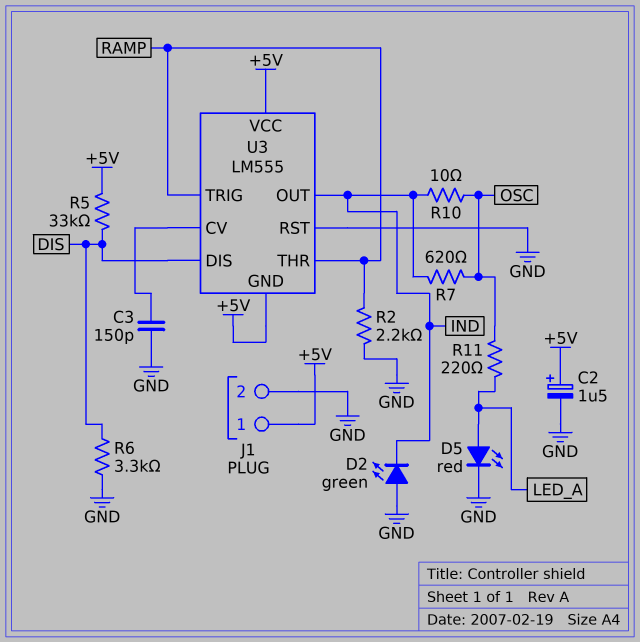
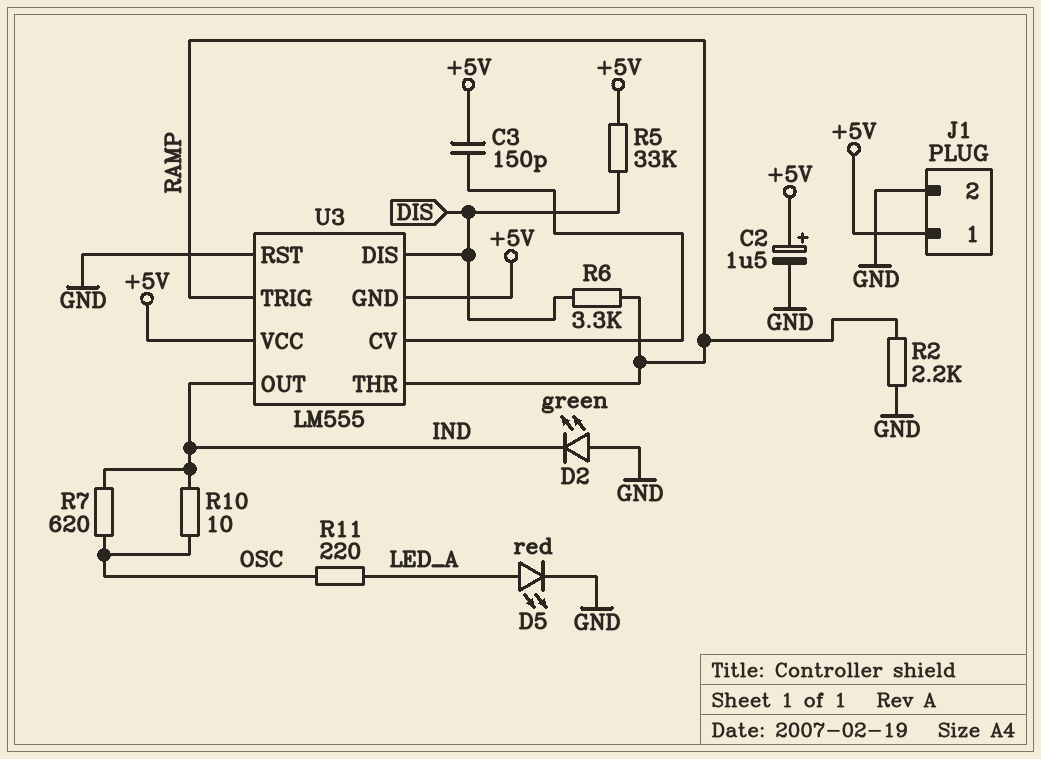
C3: 150pF (GND, U3/CV) -> 150pF (+5V, U3/CV)
R6: 3.3k (DIS, GND) -> 3.3k (DIS, RAMP)

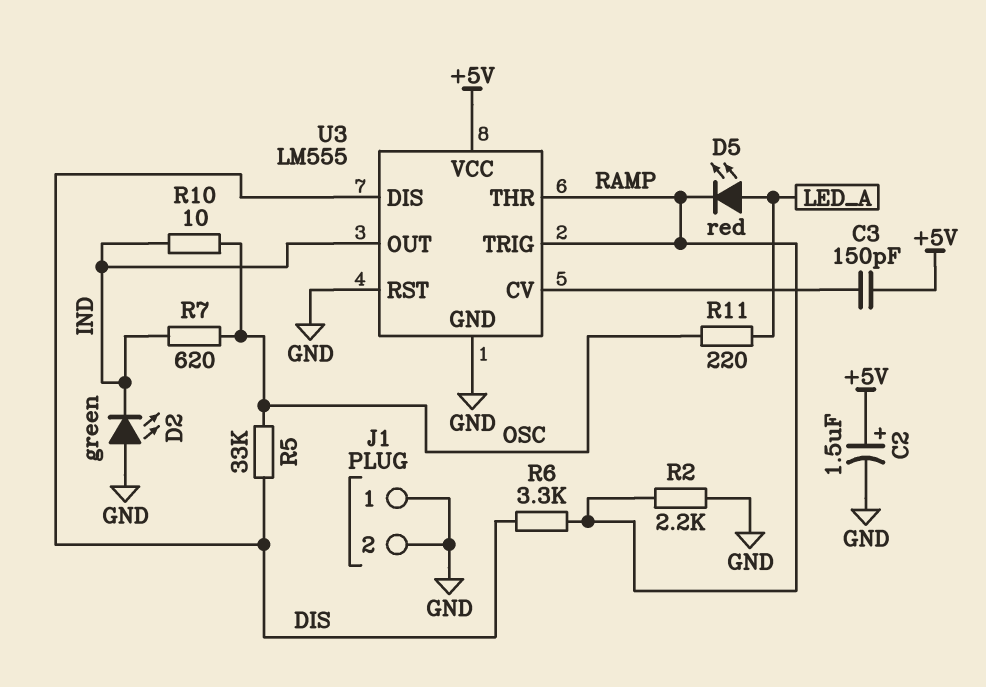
D5: LED red (A LED_A, K GND) -> LED red (A LED_A, K RAMP)
J1 pin 1: +5V -> GND
R5: 33k (+5V, DIS) -> 33k (DIS, OSC)
U3 pin GND: +5V -> GND

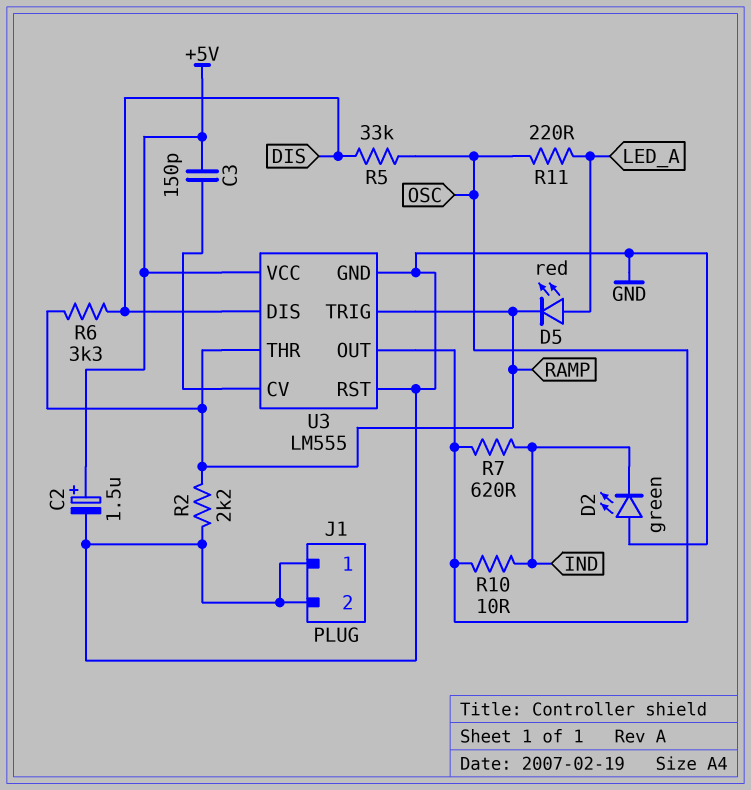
U3 pin OUT: IND -> OSC

